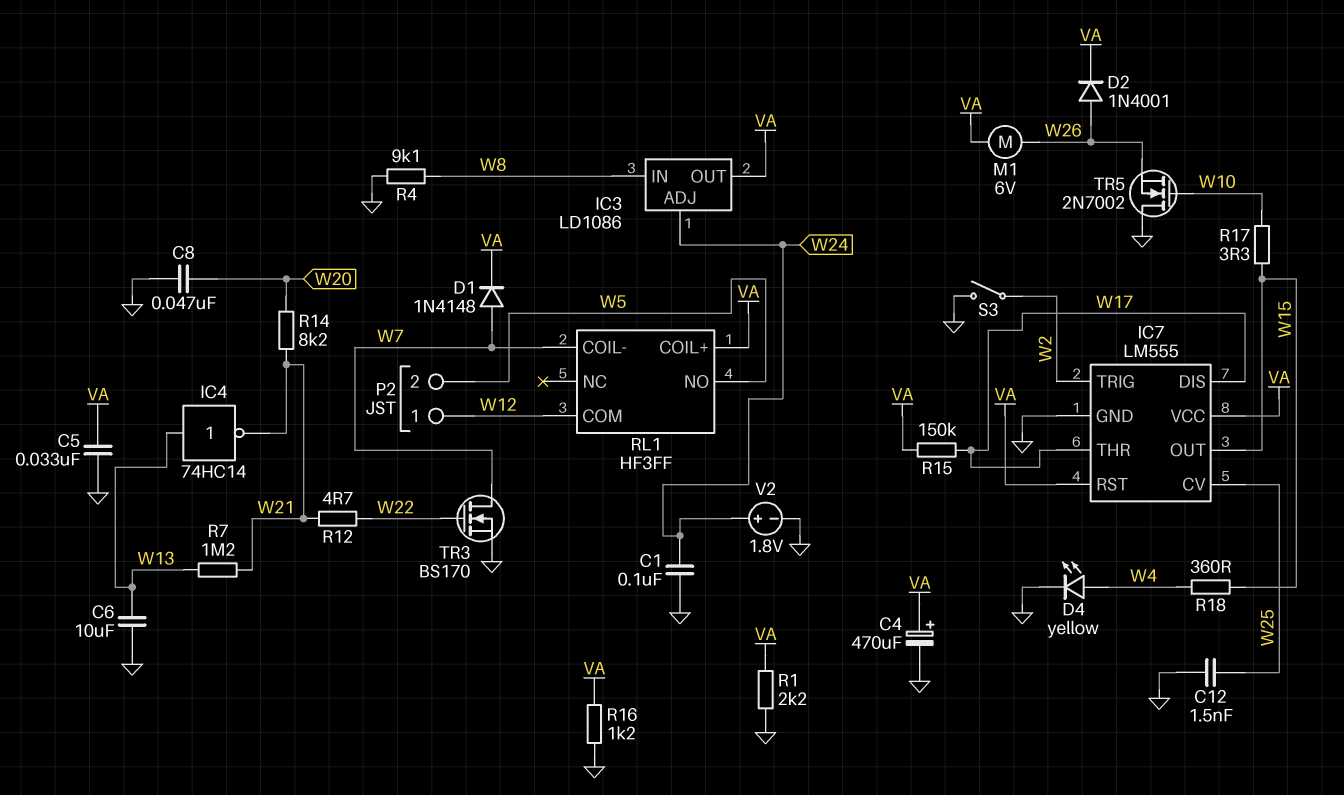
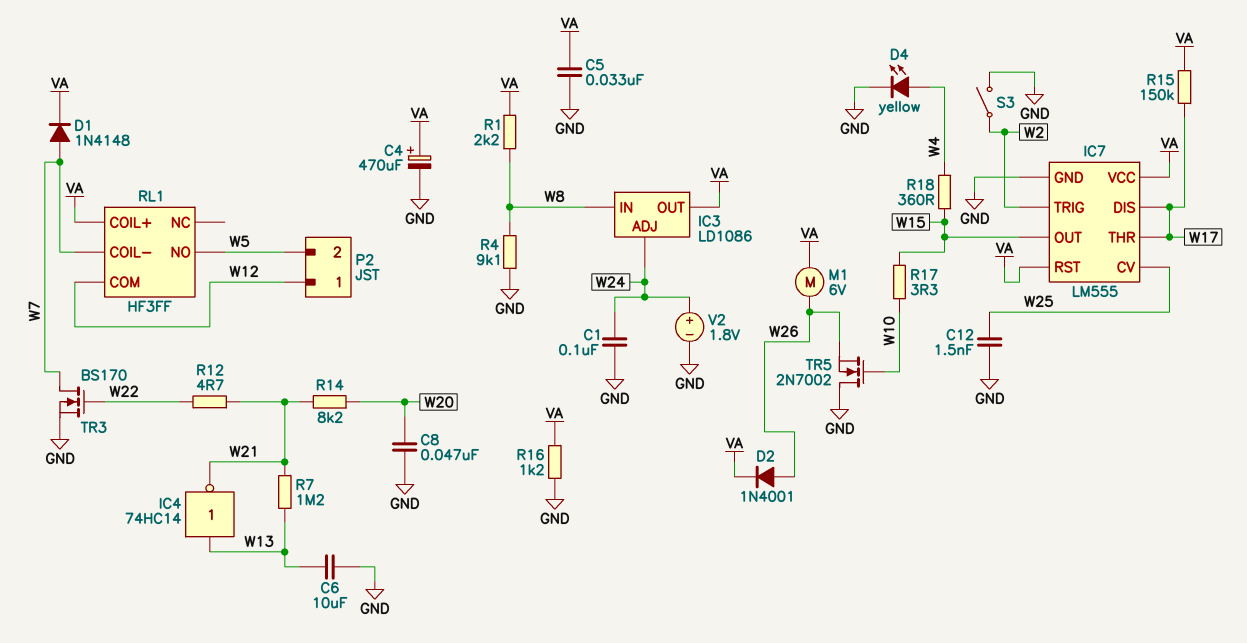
R1: 2.2k (GND, VA) -> 2.2k (VA, W8)

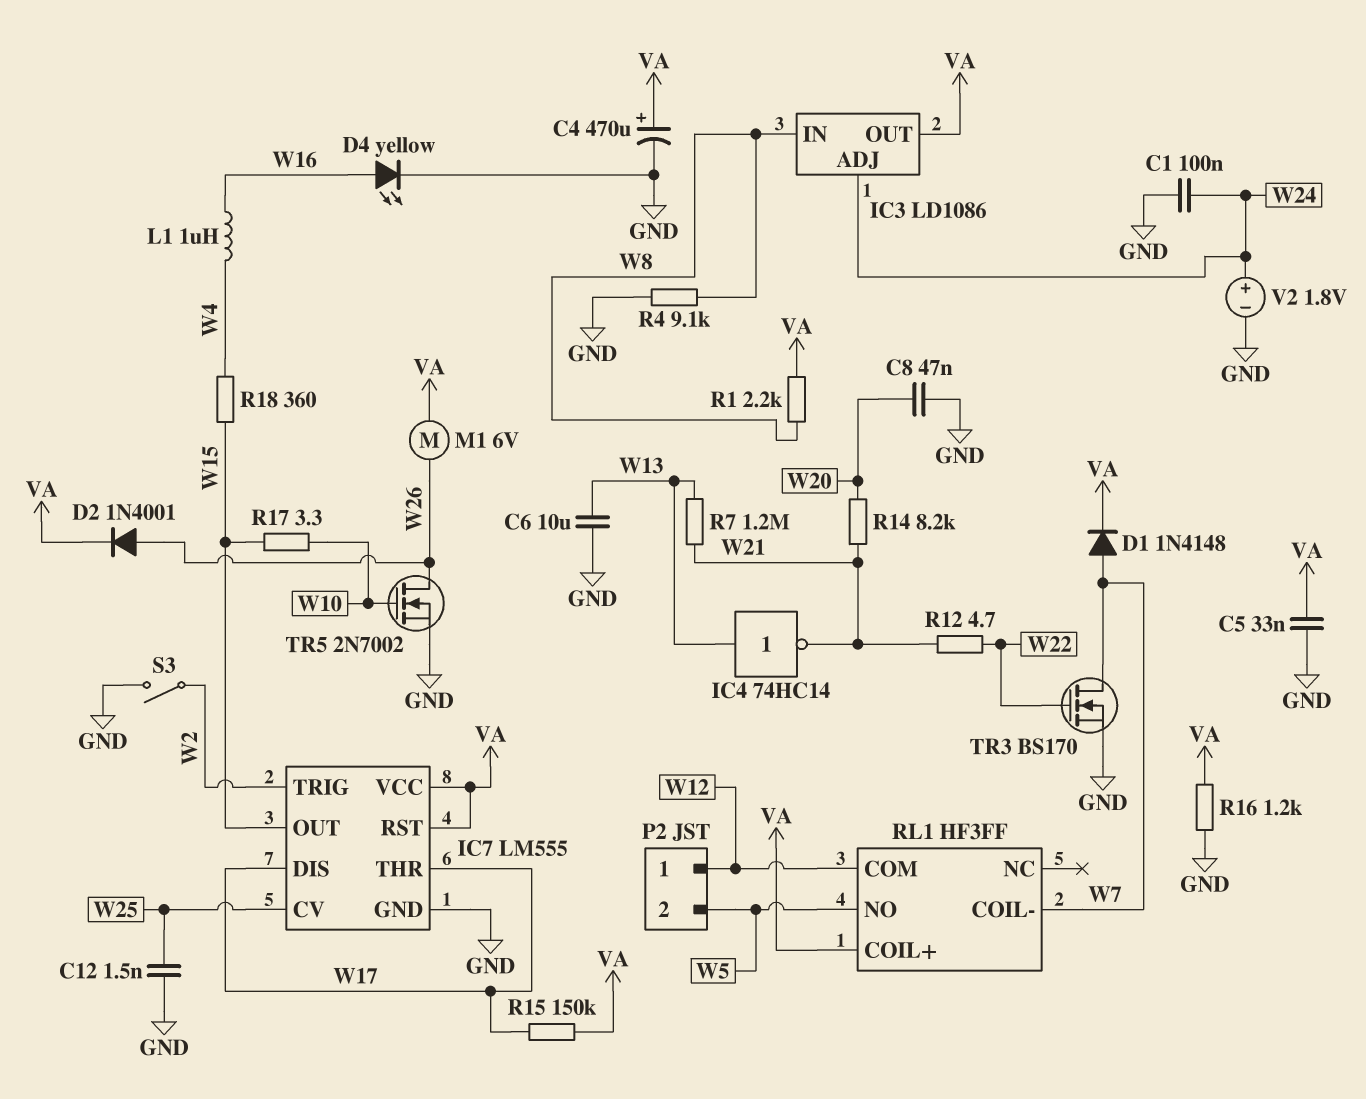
D4: LED yellow (A W4, K GND) -> LED yellow (A W16, K GND)
L1: none -> 1uH (W4, W16)
TR5: NMOS 2N7002 (G W10, D GND, S W26) -> NMOS 2N7002 (G W10, D W26, S GND)

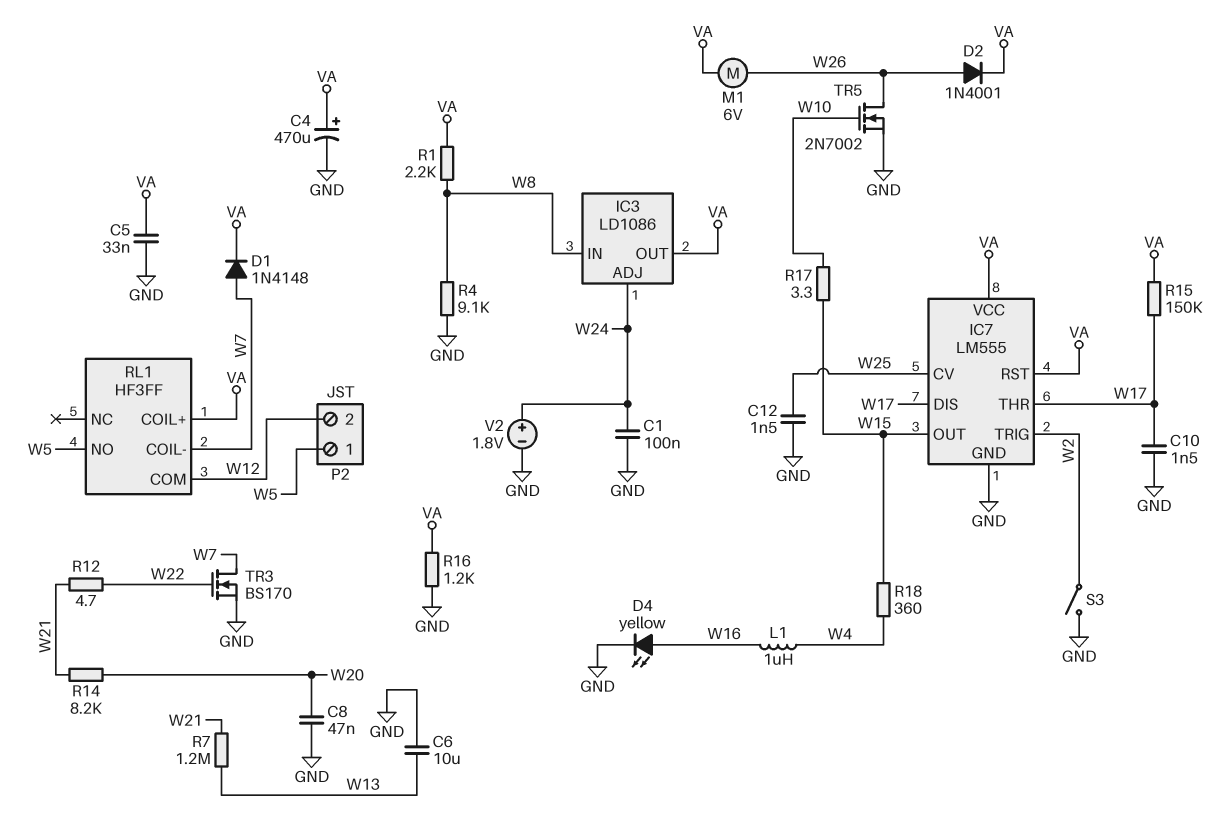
C10: none -> 1.5nF (GND, W17)
IC4: NOT 74HC14 (in W13, out W21) -> none
P2 pin 1: W12 -> W5
P2 pin 2: W5 -> W12

